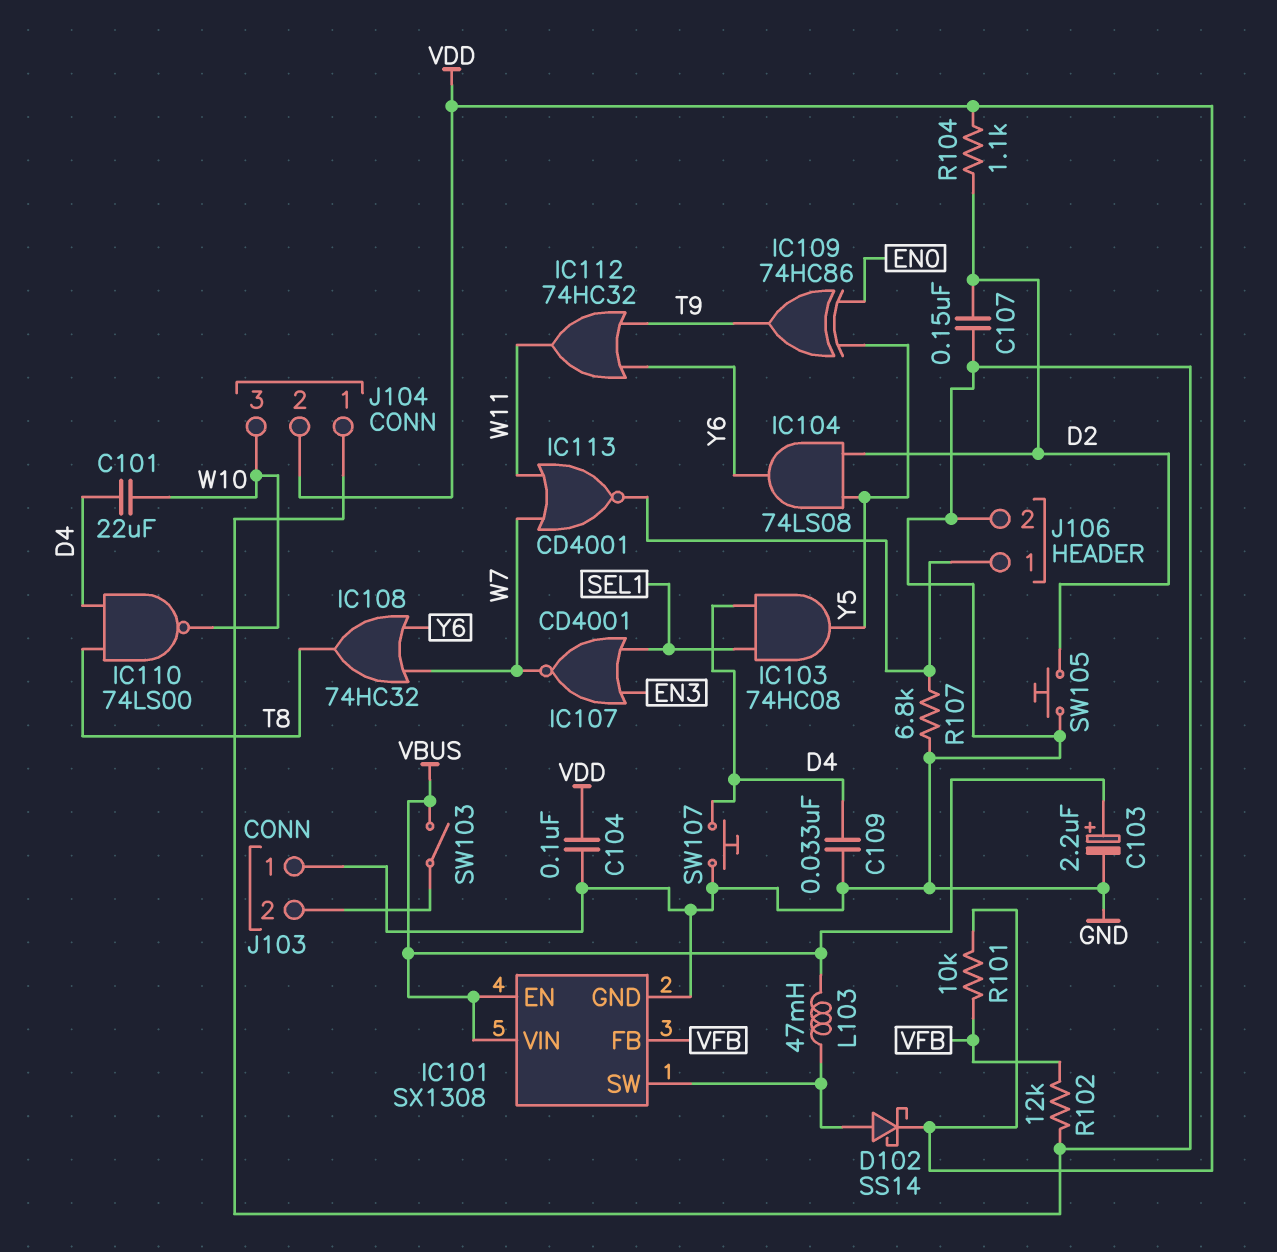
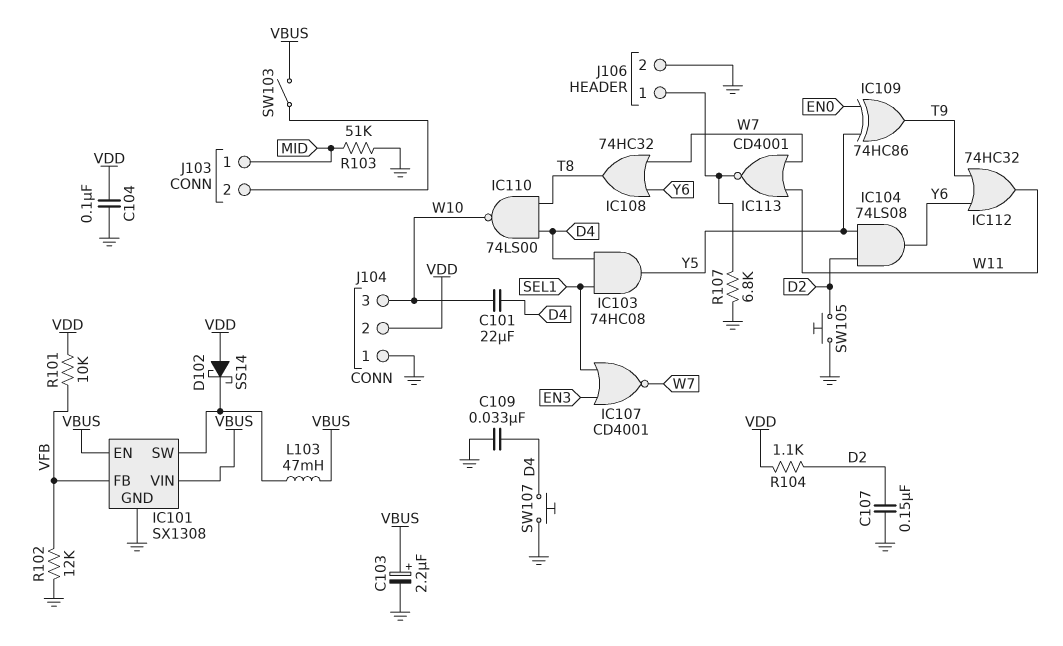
D102: schottky SS14 (A IC101/SW, K VDD) -> schottky SS14 (A VDD, K IC101/SW)
J103 pin 1: GND -> MID
R103: none -> 51k (GND, MID)

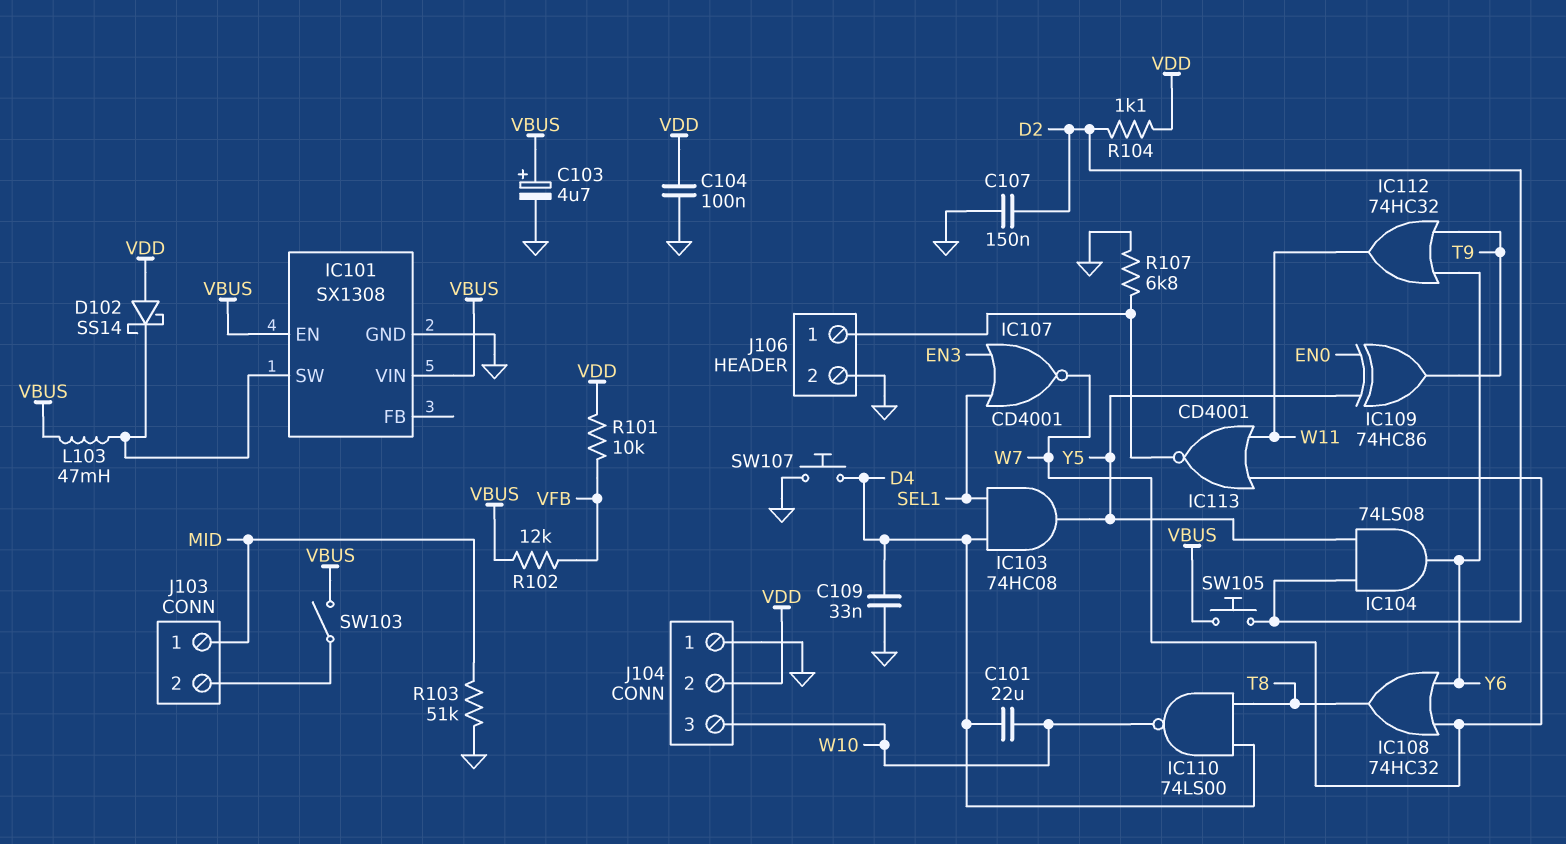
C103: 2.2uF (plus VBUS, minus GND) -> 4.7uF (plus VBUS, minus GND)
IC101 pin FB: VFB -> none
R102: 12k (GND, VFB) -> 12k (VBUS, VFB)
SW105: button (D2, GND) -> button (D2, VBUS)

